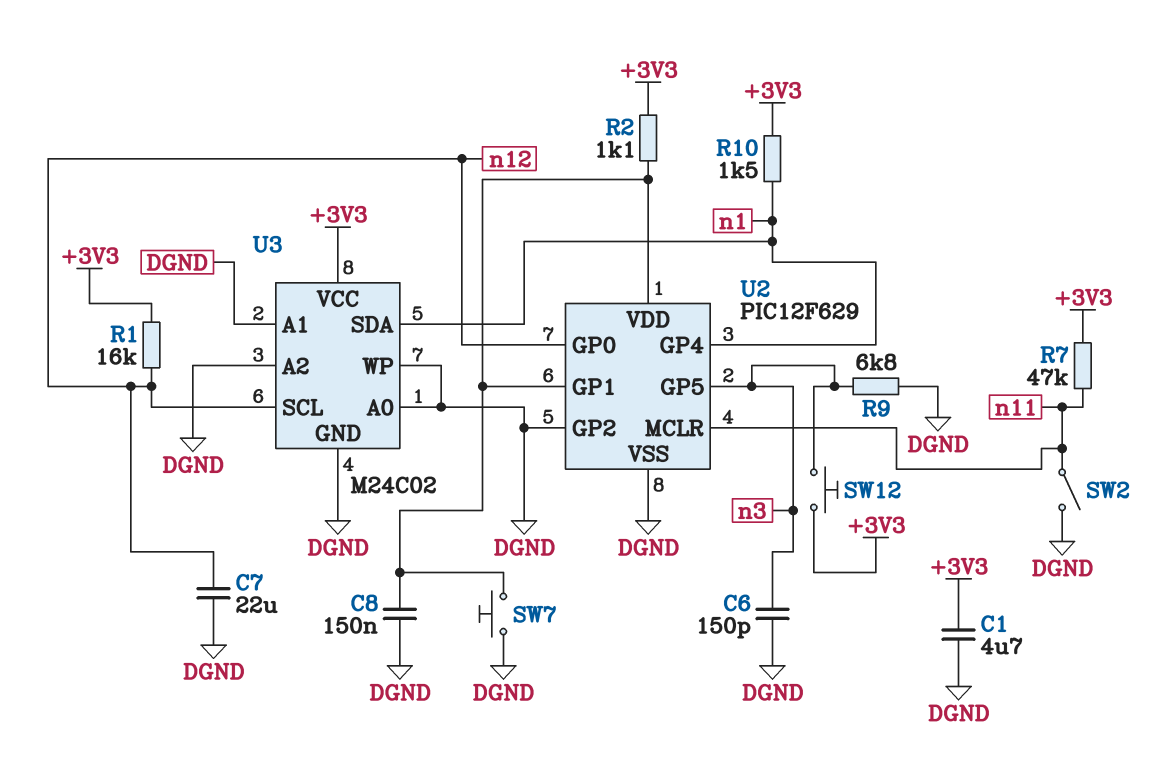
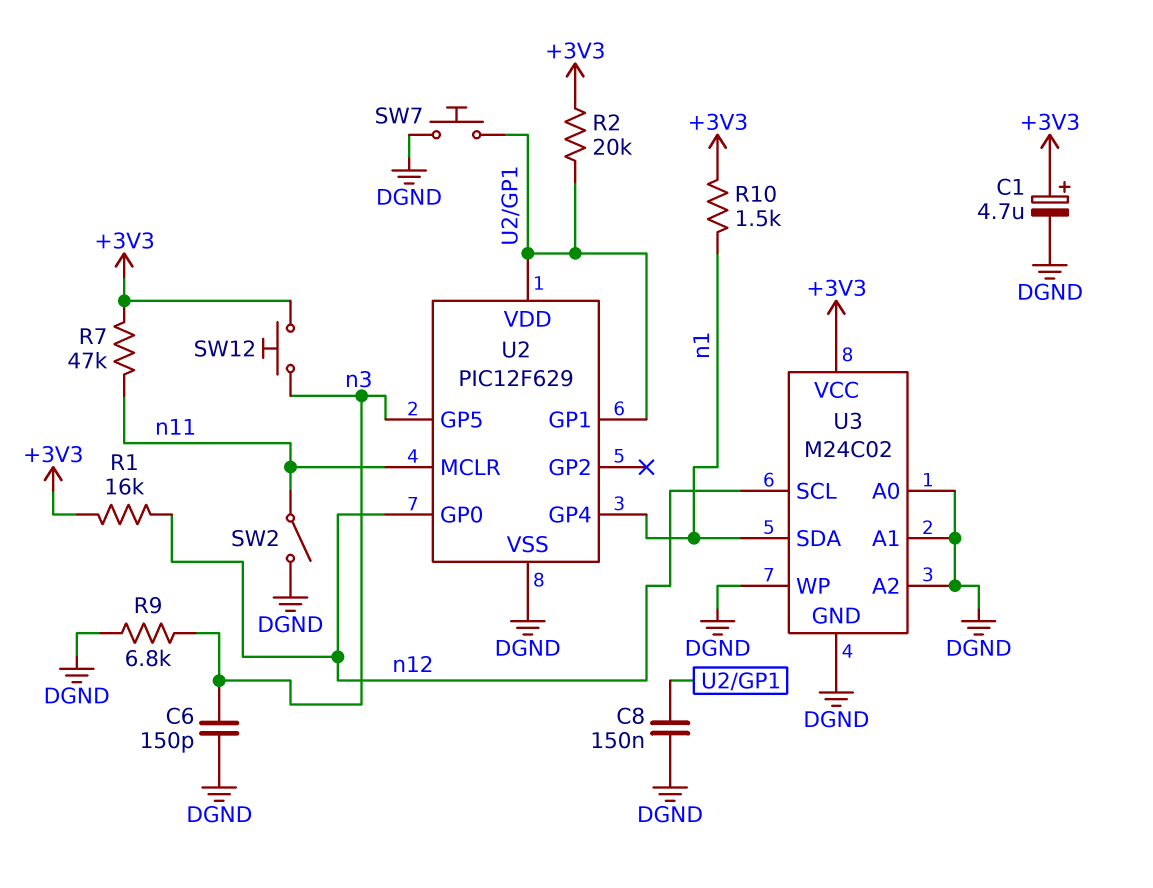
C1: 4.7uF (+3V3, DGND) -> 4.7uF (plus +3V3, minus DGND)
C7: 22uF (DGND, n12) -> none
R2: 1.1k (+3V3, U2/GP1) -> 20k (+3V3, U2/GP1)
U2 pin GP2: DGND -> none

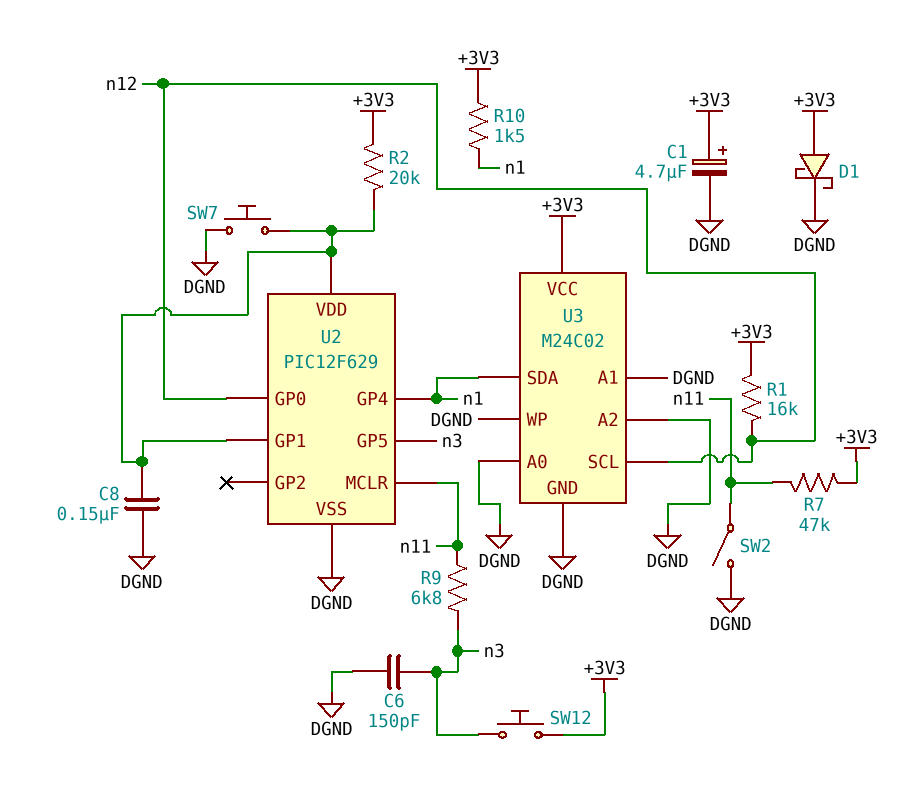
D1: none -> schottky (A +3V3, K DGND)
R9: 6.8k (DGND, n3) -> 6.8k (n3, n11)

